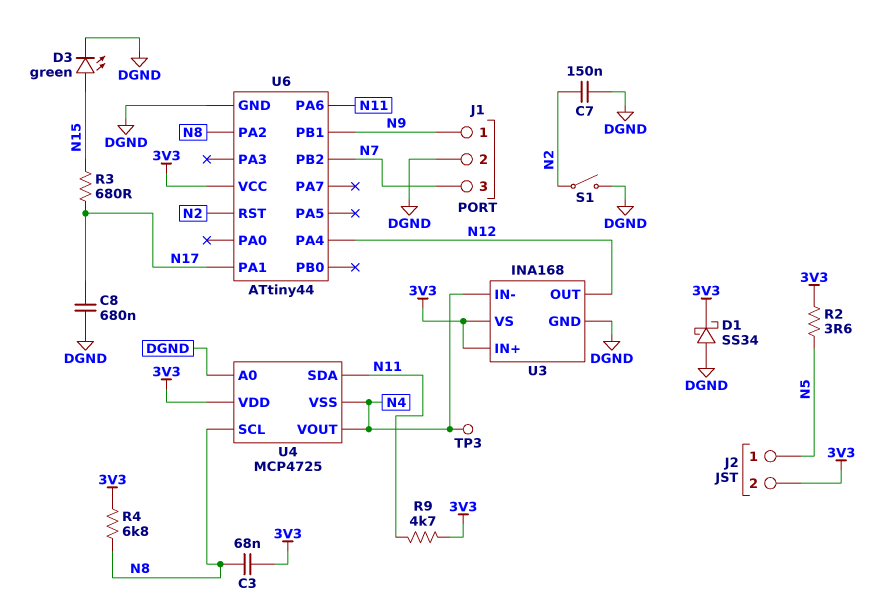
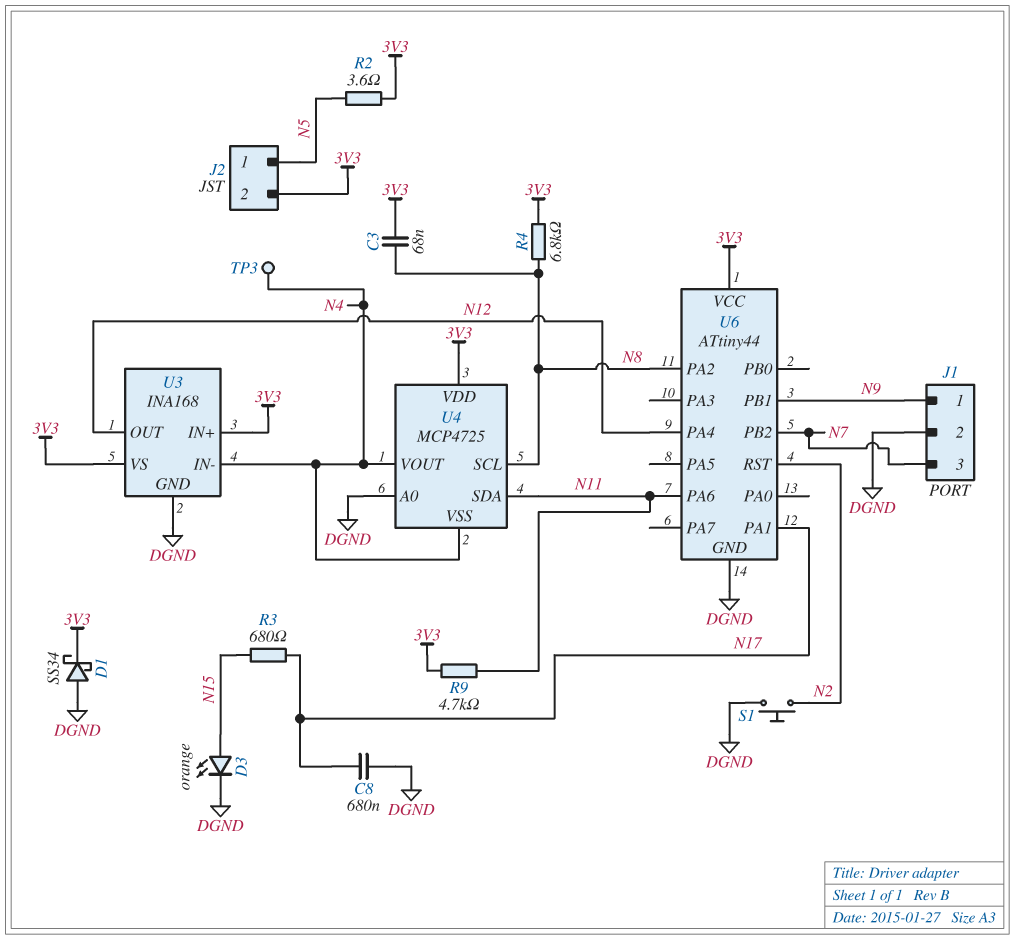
C7: 150nF (DGND, N2) -> none
D3: LED green (A N15, K DGND) -> LED orange (A N15, K DGND)
S1: switch (DGND, N2) -> button (DGND, N2)

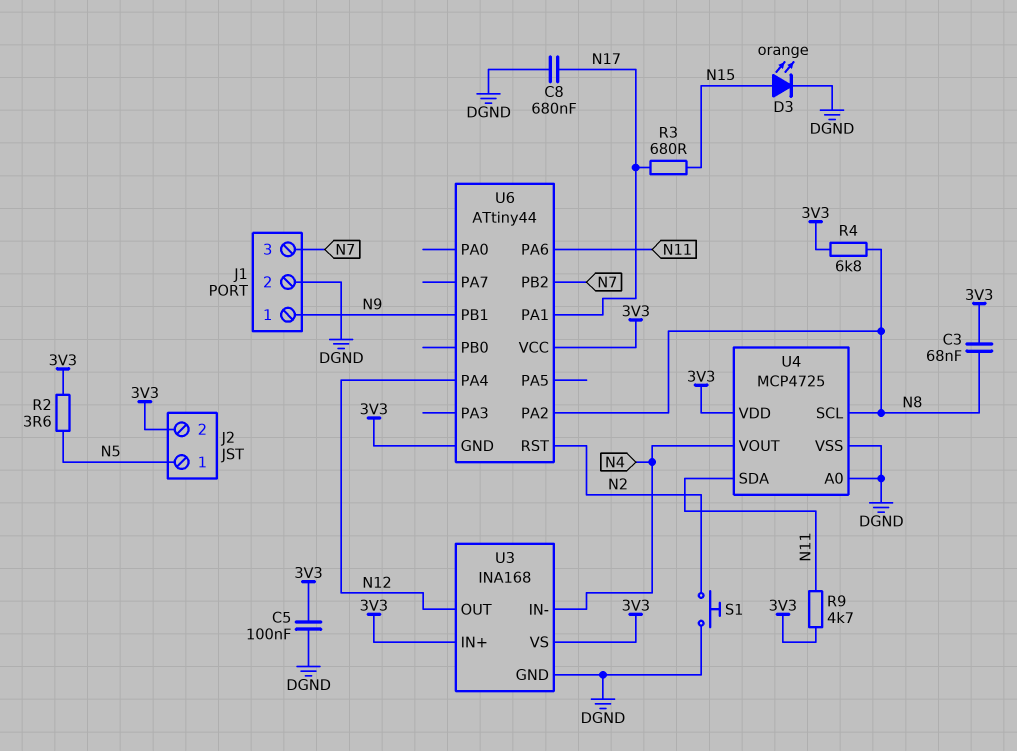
C5: none -> 100nF (3V3, DGND)
D1: schottky SS34 (A DGND, K 3V3) -> none
TP3: test point (N4) -> none
U4 pin VSS: N4 -> DGND
U6 pin GND: DGND -> 3V3

